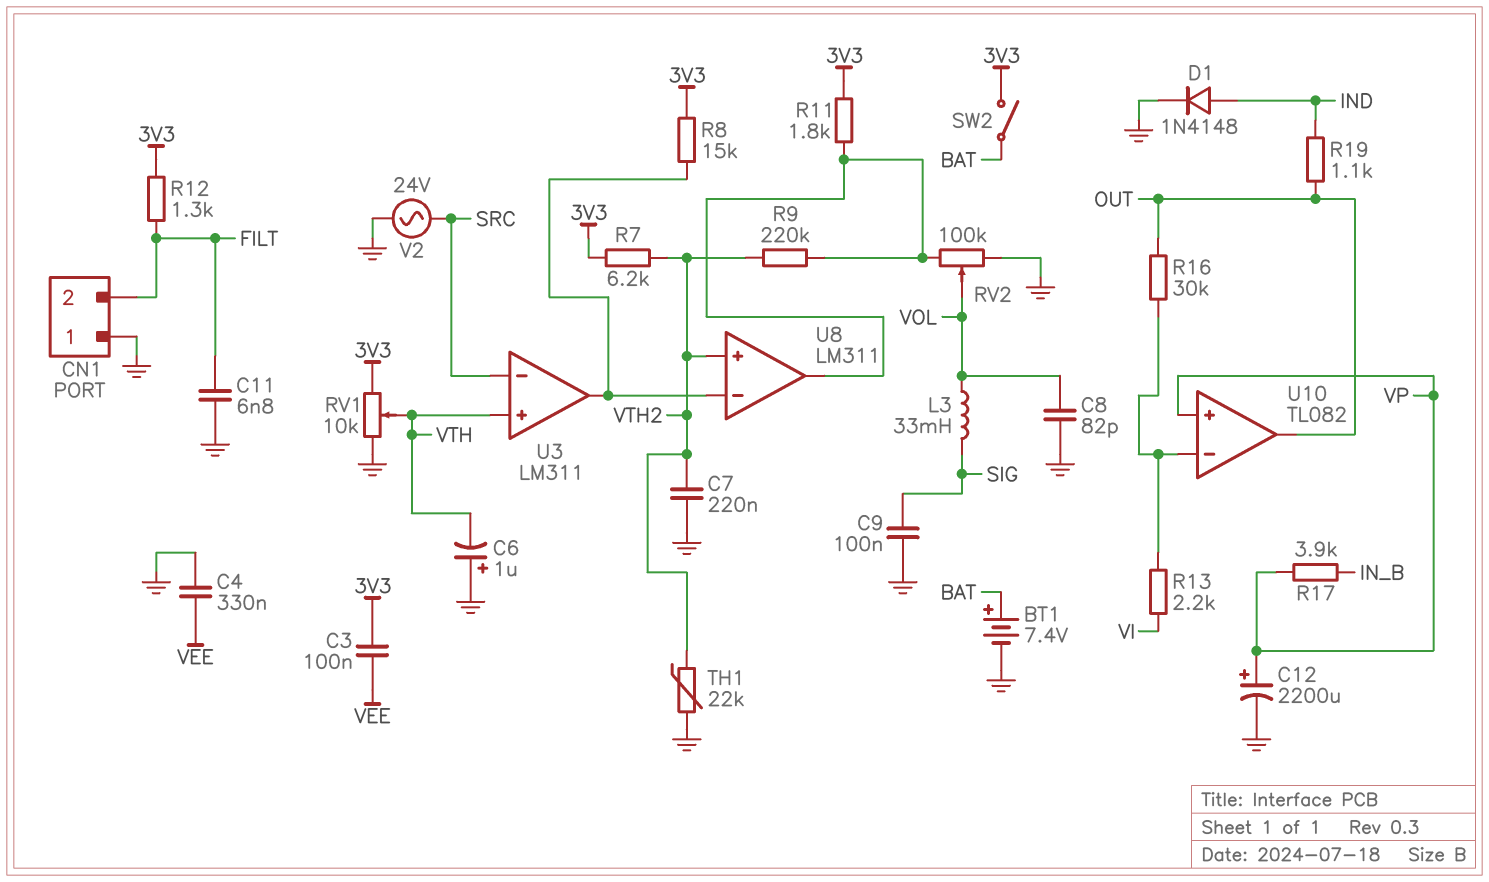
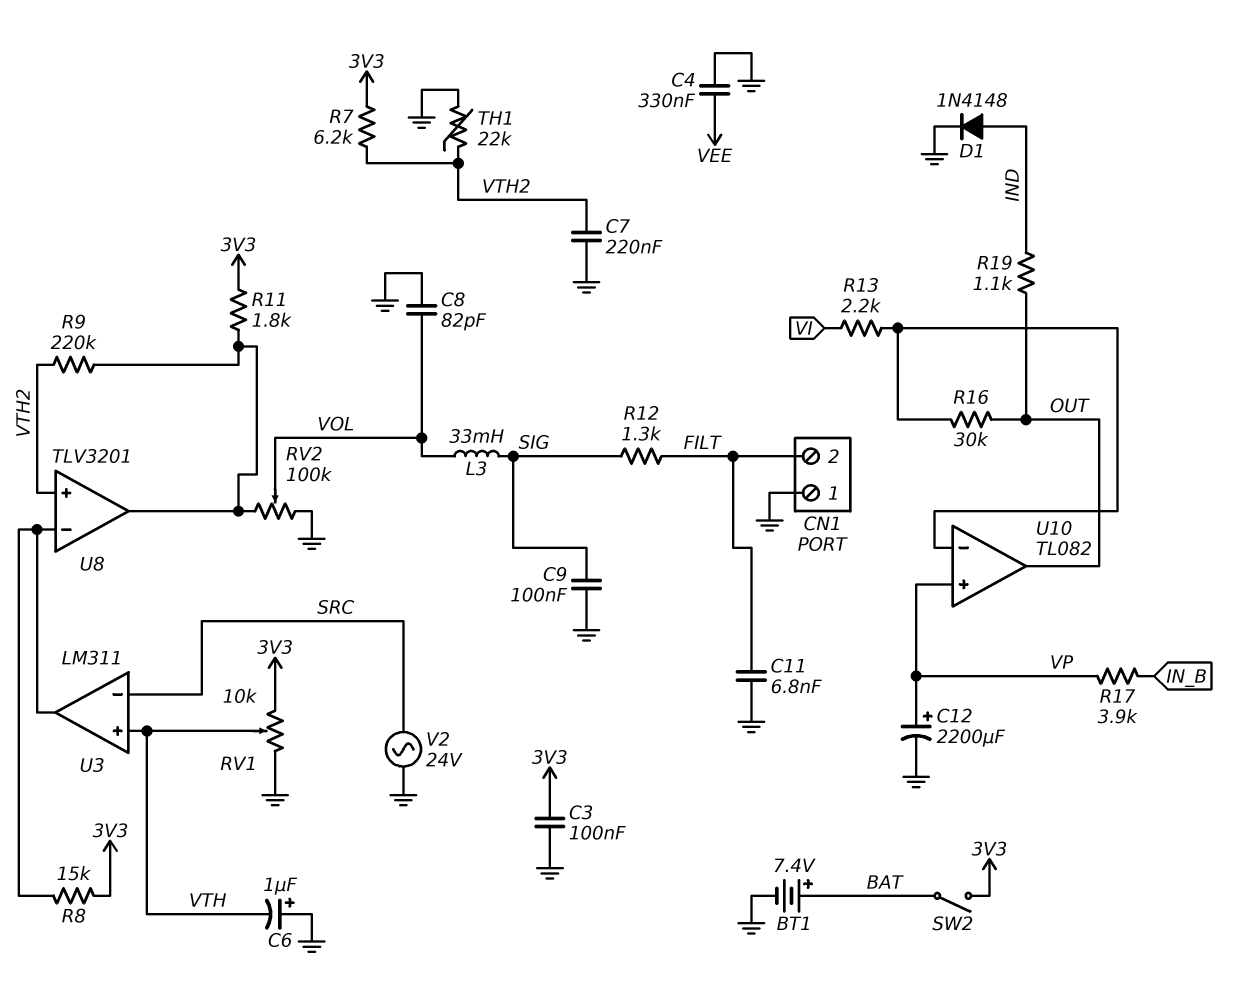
C3: 100nF (3V3, VEE) -> 100nF (3V3, GND)
R12: 1.3k (3V3, FILT) -> 1.3k (FILT, SIG)
U8: LM311 -> TLV3201

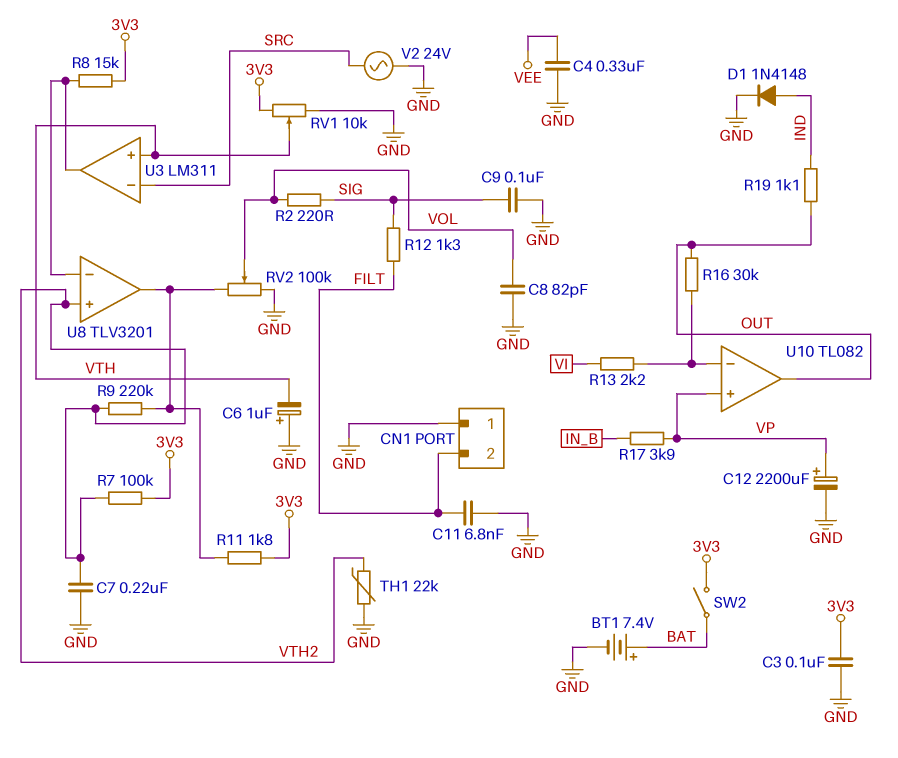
L3: 33mH (SIG, VOL) -> none
R2: none -> 220 (SIG, VOL)
R7: 6.2k (3V3, VTH2) -> 100k (3V3, VTH2)

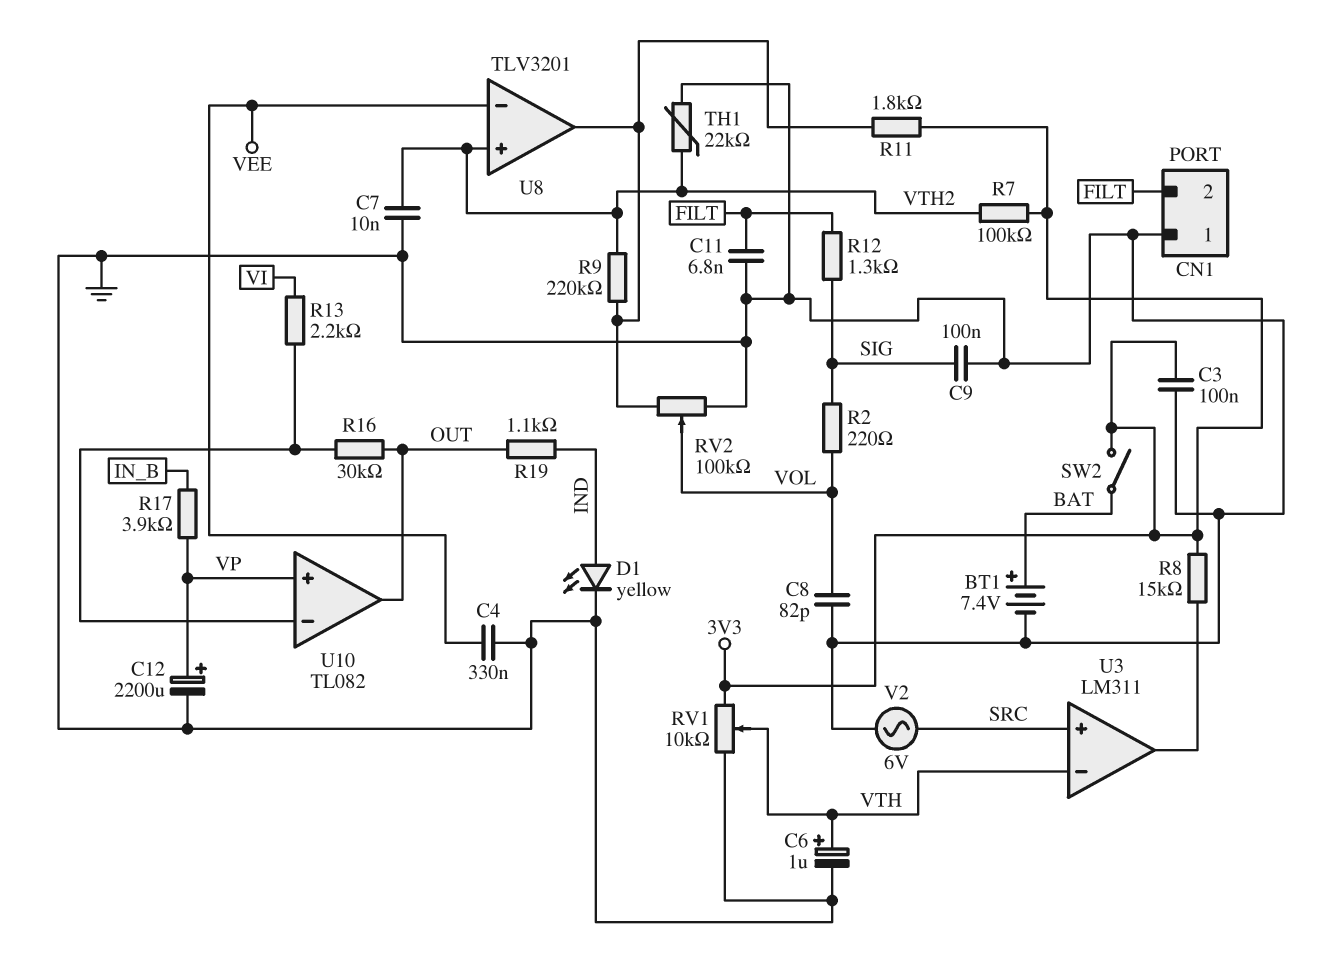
C6: 1uF (plus GND, minus VTH) -> 1uF (plus VTH, minus GND)
C7: 220nF (GND, VTH2) -> 10nF (GND, VTH2)
D1: diode 1N4148 (A IND, K GND) -> LED yellow (A IND, K GND)
U3 pin in+: VTH -> SRC
U3 pin in-: SRC -> VTH
U8 pin in-: U3/out -> VEE
V2: AC 24V (GND, SRC) -> AC 6V (GND, SRC)

